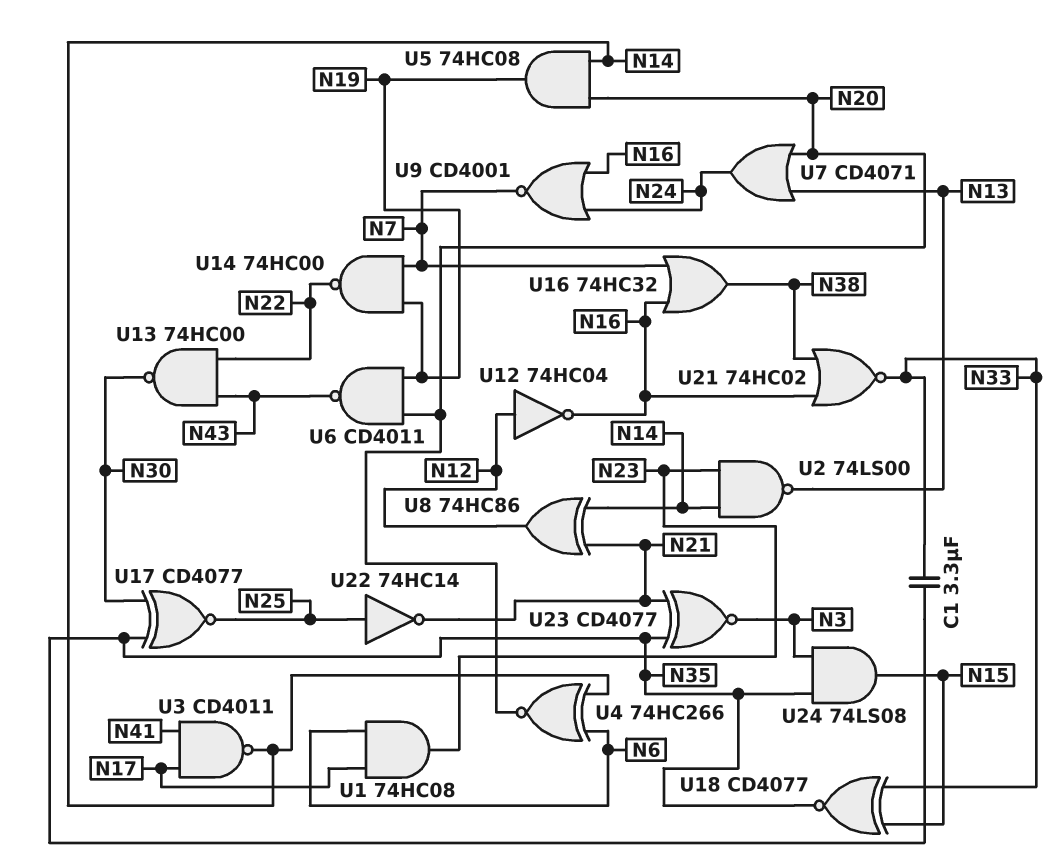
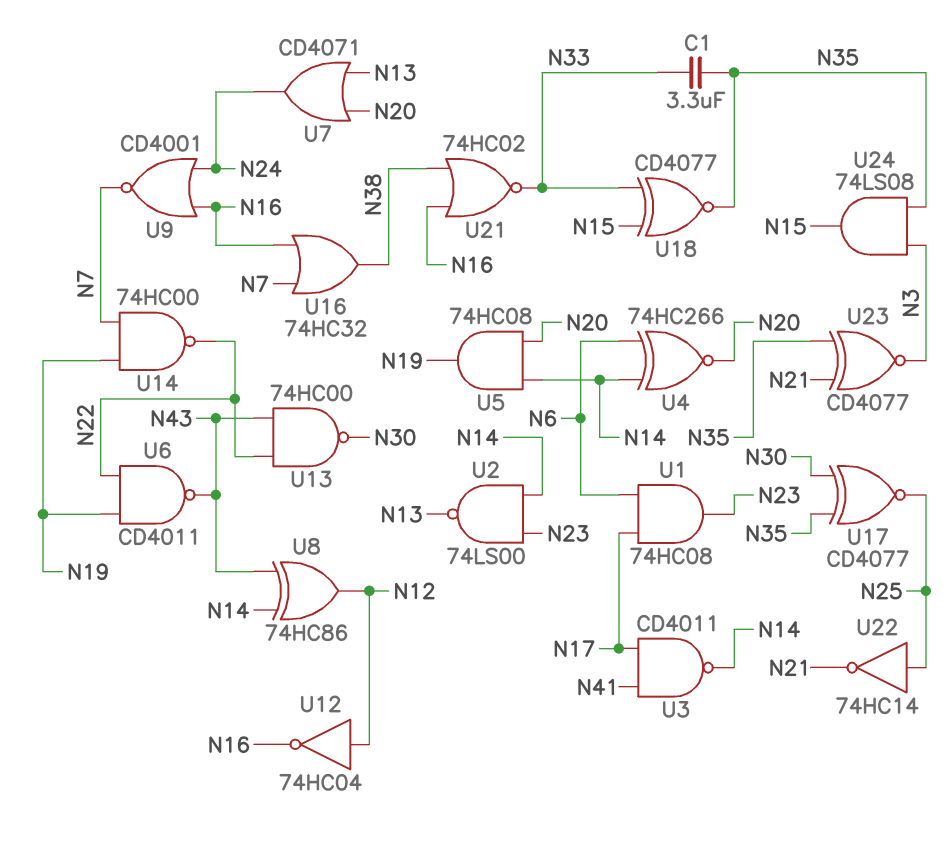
U6: NAND CD4011 (in N19, in N20, out N43) -> NAND CD4011 (in N19, in N22, out N43)
U8: XOR 74HC86 (in N14, in N21, out N12) -> XOR 74HC86 (in N14, in N43, out N12)

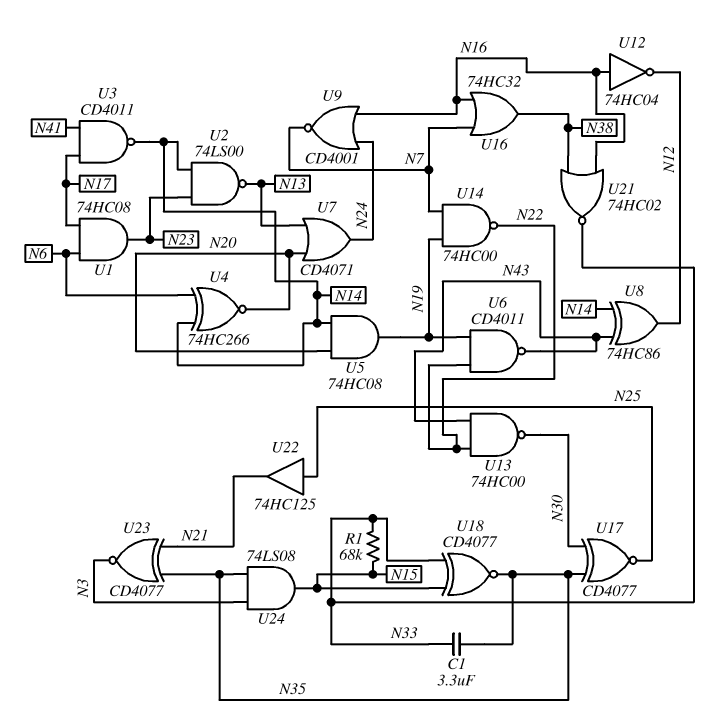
R1: none -> 68k (N15, N33)
U12: NOT 74HC04 (in N12, out N16) -> NOT 74HC04 (in N16, out N12)
U22: NOT 74HC14 (in N25, out N21) -> buffer 74HC125 (in N25, out N21)

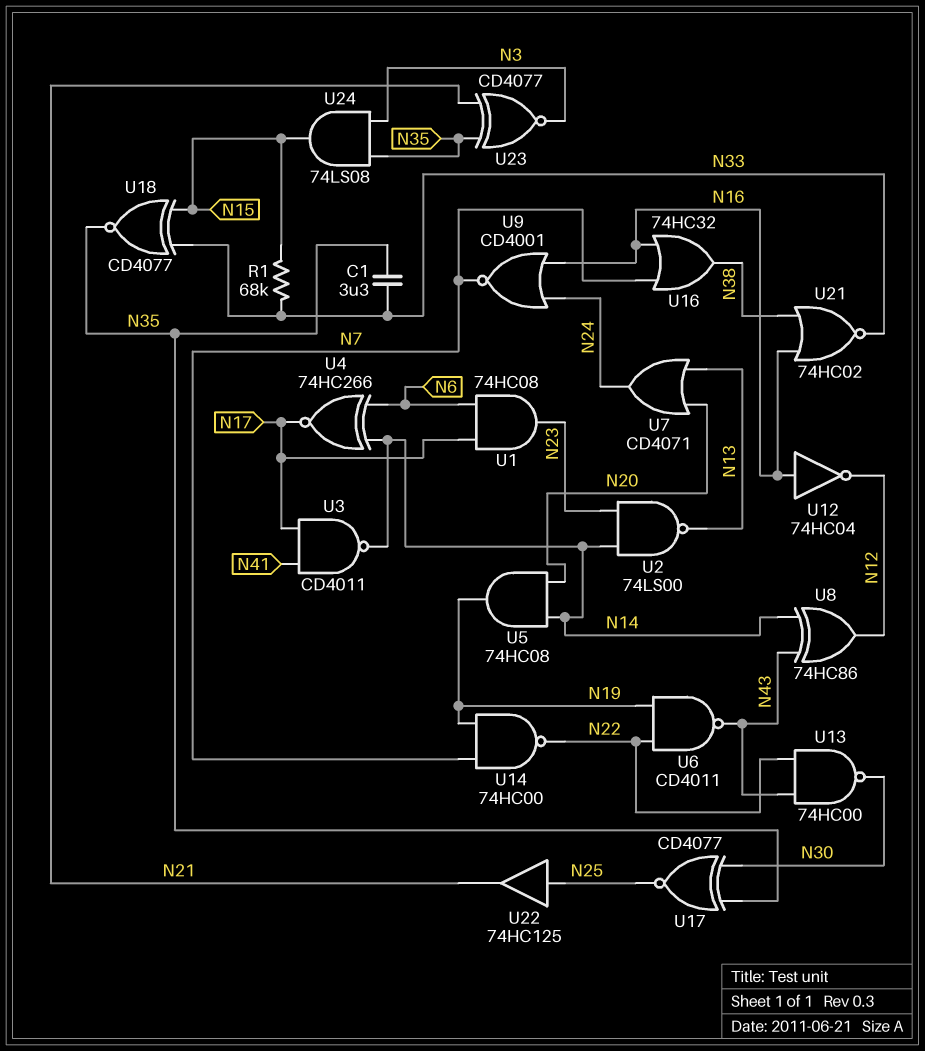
U4: XNOR 74HC266 (in N6, in N14, out N20) -> XNOR 74HC266 (in N6, in N14, out N17)

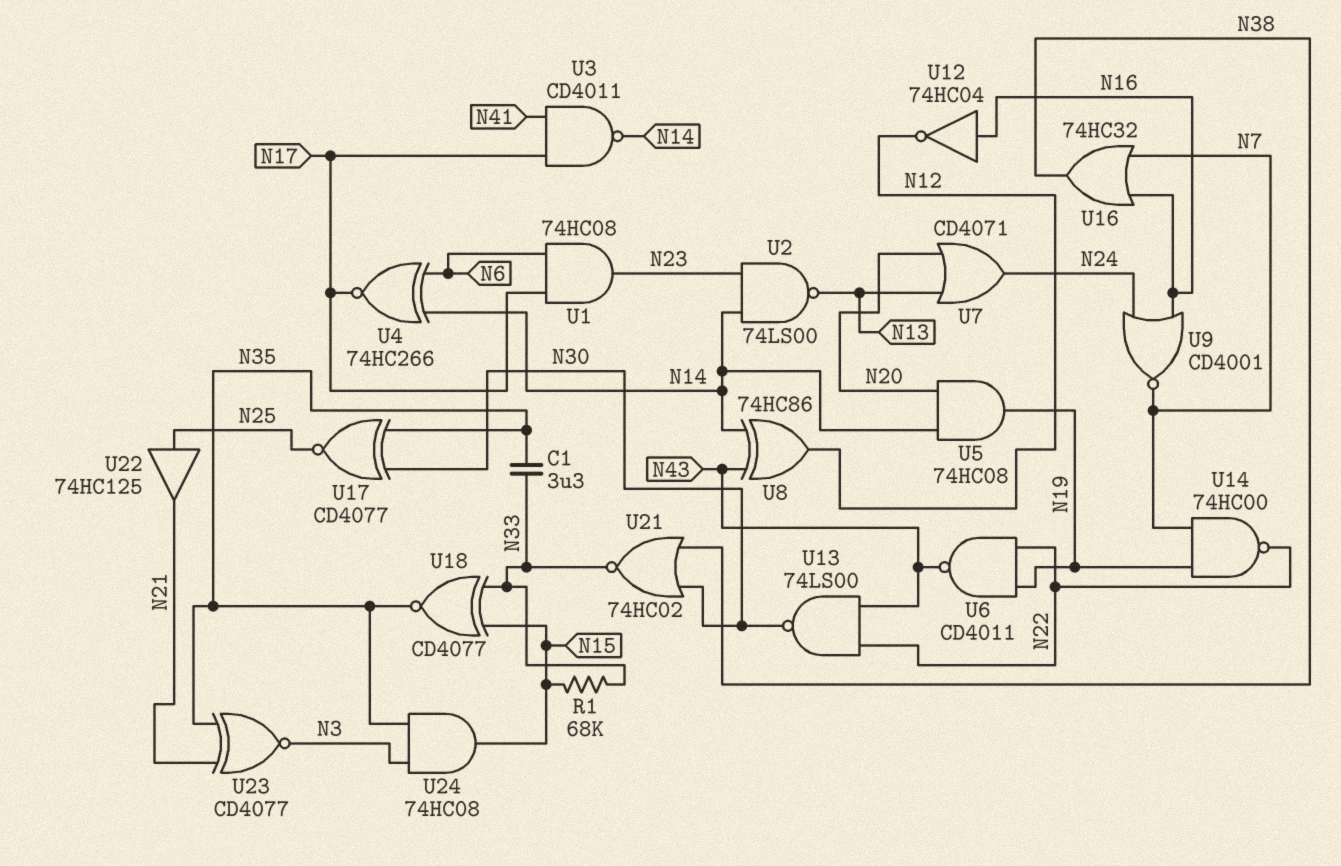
U13: NAND 74HC00 (in N22, in N43, out N30) -> NAND 74LS00 (in N22, in N43, out N30)
U21: NOR 74HC02 (in N16, in N38, out N33) -> NOR 74HC02 (in N30, in N38, out N33)
U24: AND 74LS08 (in N3, in N35, out N15) -> AND 74HC08 (in N3, in N35, out N15)

